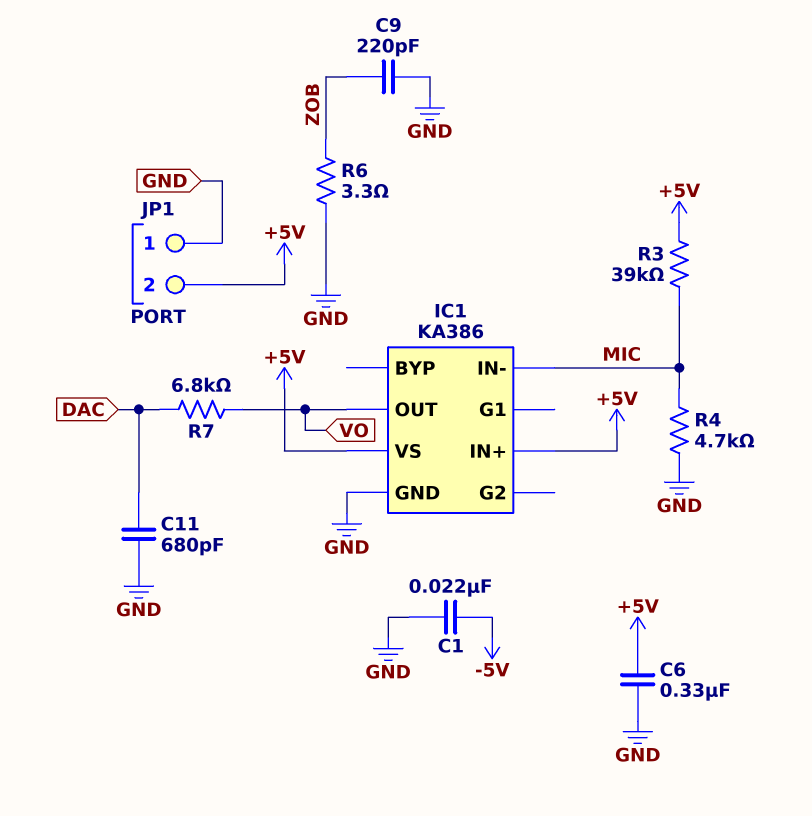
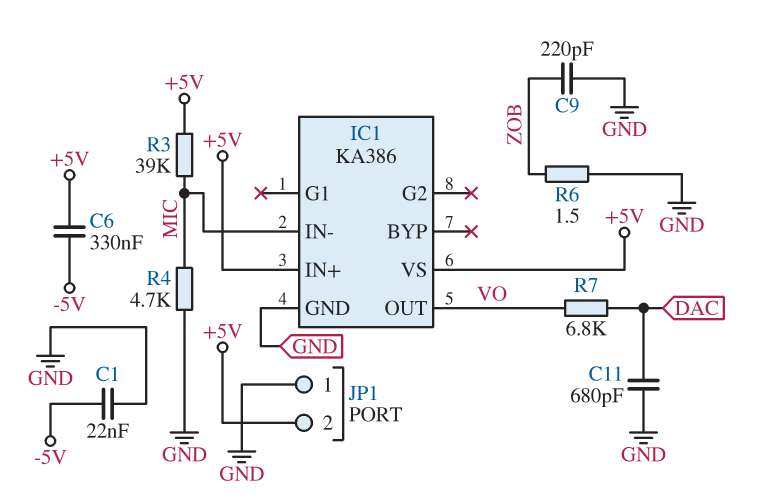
C6: 330nF (+5V, GND) -> 330nF (+5V, -5V)
R6: 3.3 (GND, ZOB) -> 1.5 (GND, ZOB)

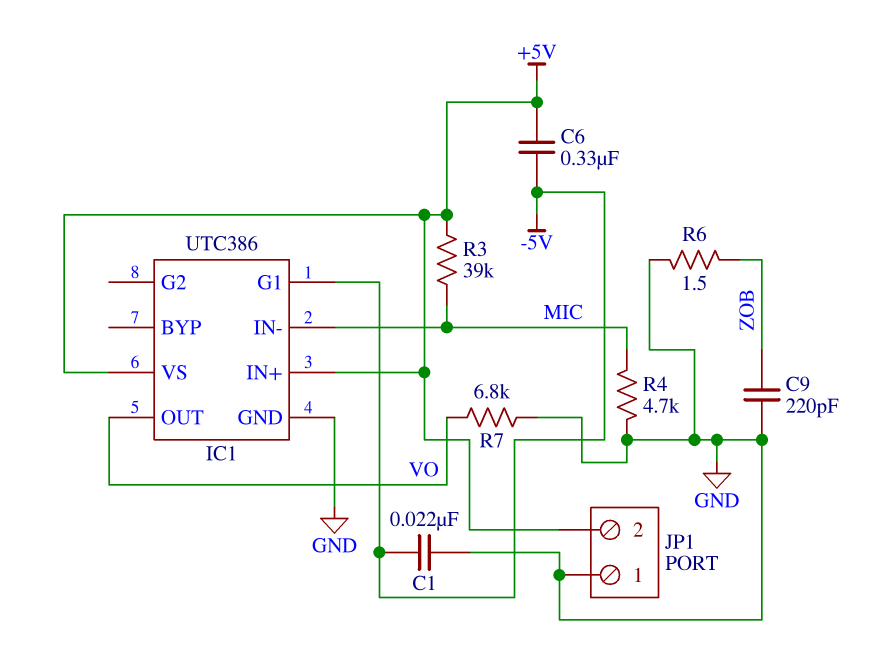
C11: 680pF (DAC, GND) -> none
IC1: KA386 -> UTC386
IC1 pin G1: none -> -5V
R7: 6.8k (DAC, VO) -> 6.8k (GND, VO)

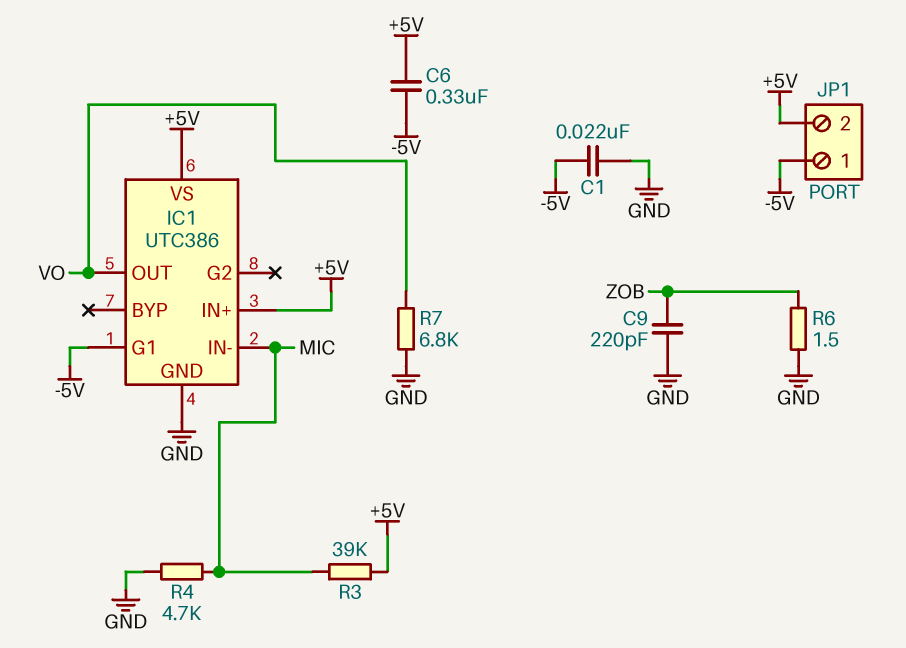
JP1 pin 1: GND -> -5V

